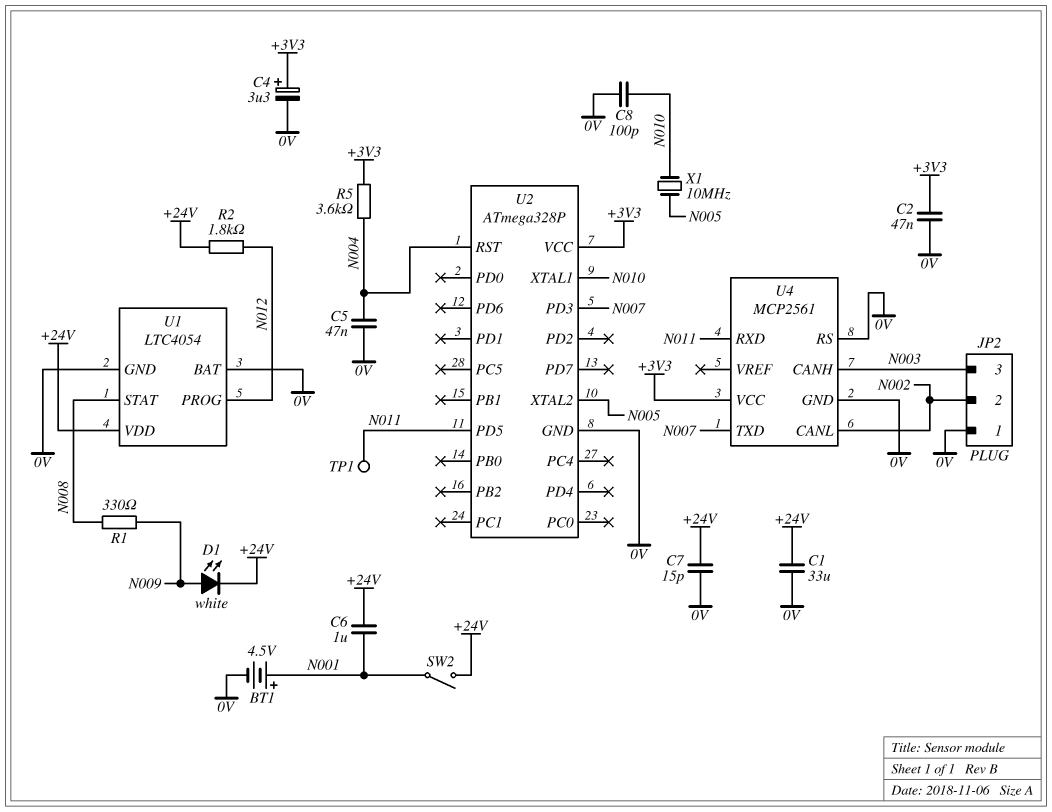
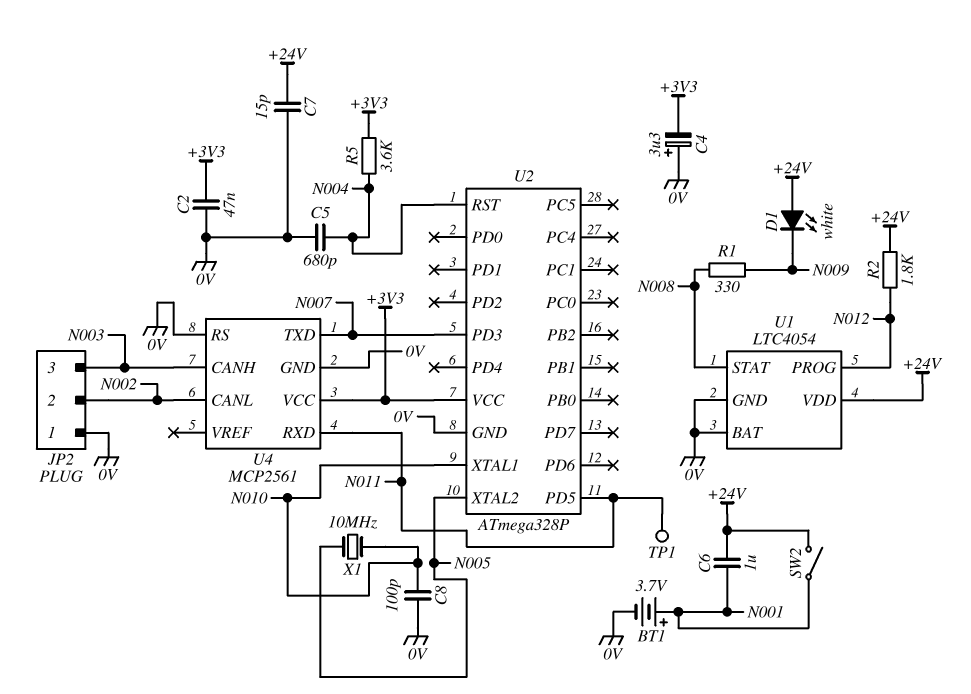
BT1: 4.5V (plus N001, minus 0V) -> 3.7V (plus N001, minus 0V)
C1: 33uF (+24V, 0V) -> none
C4: 3.3uF (plus +3V3, minus 0V) -> 3.3uF (plus 0V, minus +3V3)
C5: 47nF (0V, N004) -> 680pF (0V, N004)
D1: LED white (A N009, K +24V) -> LED white (A +24V, K N009)

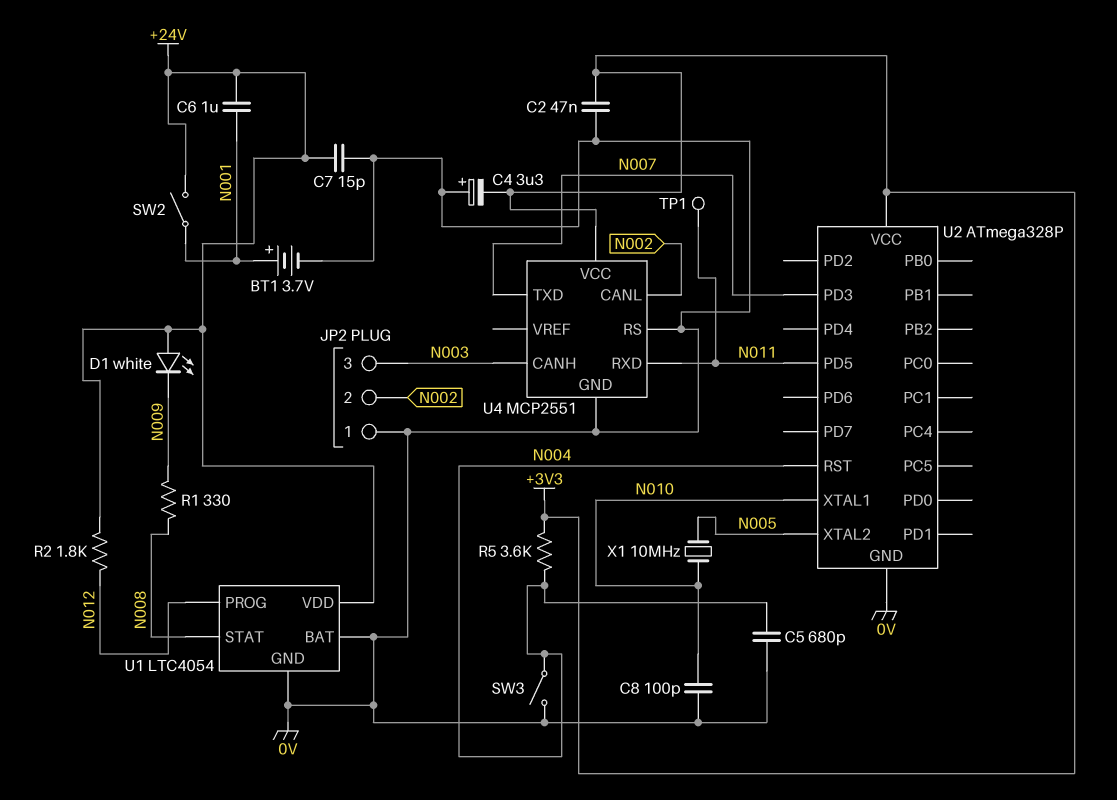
SW3: none -> switch (0V, N004)
U4: MCP2561 -> MCP2551

